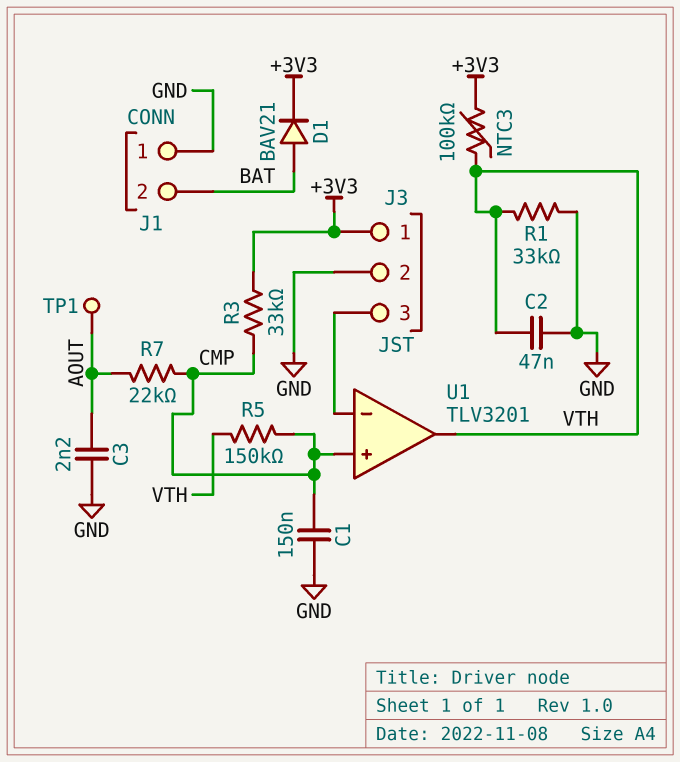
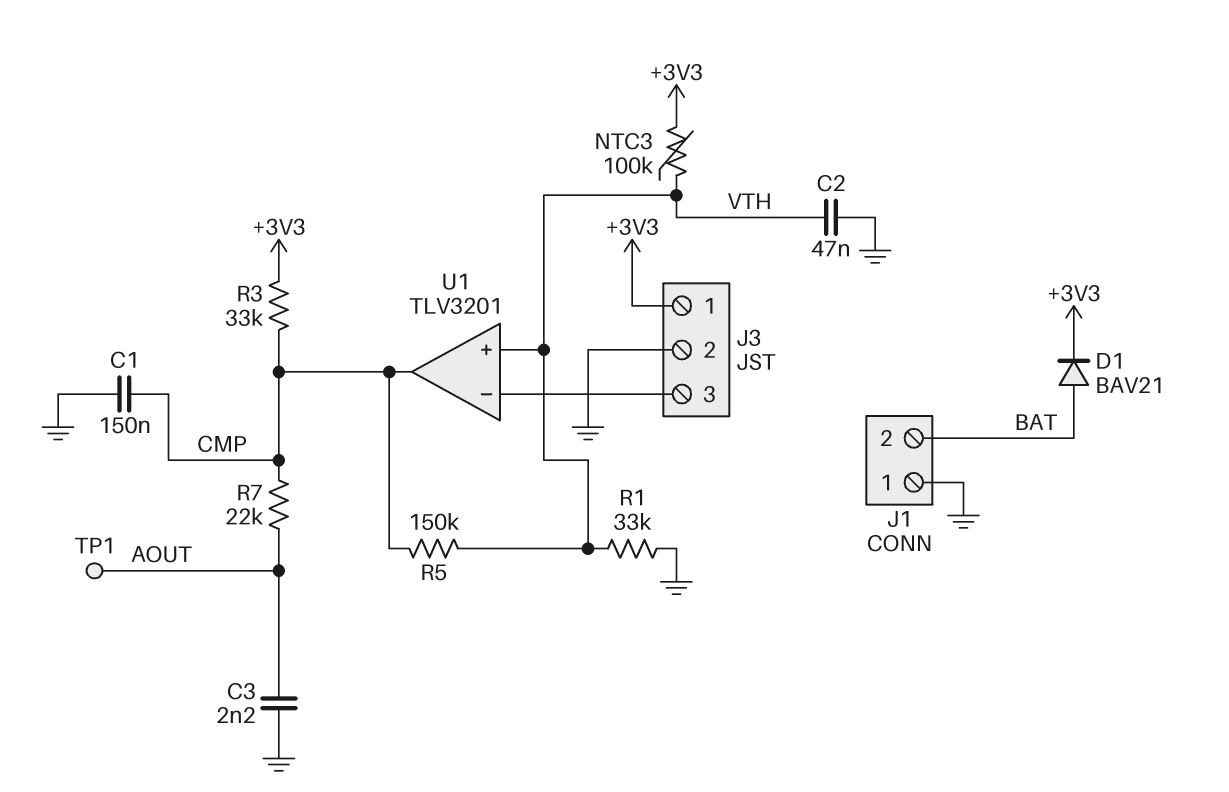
U1 pin in+: CMP -> VTH
U1 pin out: VTH -> CMP

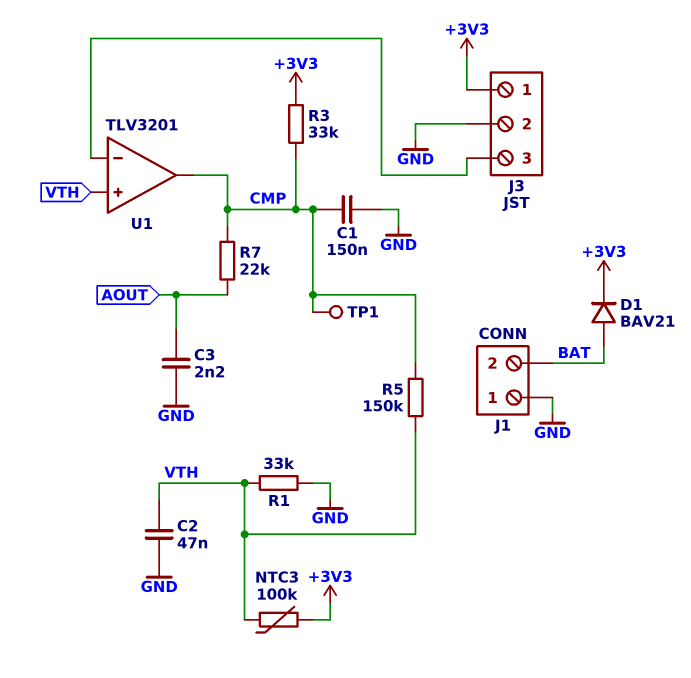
TP1: test point (AOUT) -> test point (CMP)

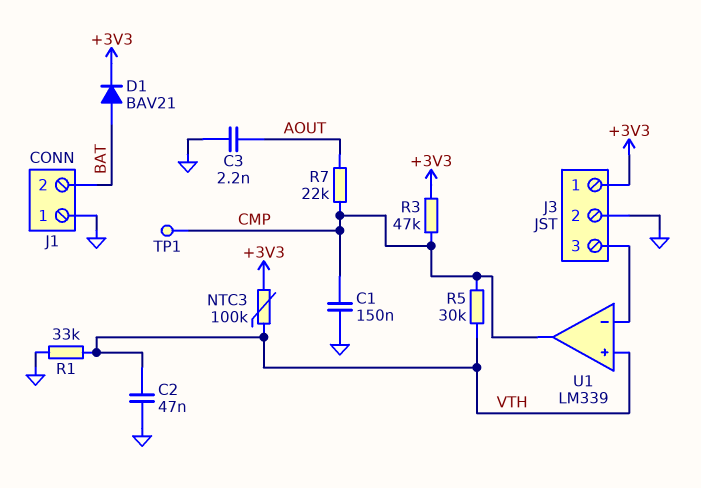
R3: 33k (+3V3, CMP) -> 47k (+3V3, CMP)
R5: 150k (CMP, VTH) -> 30k (CMP, VTH)
U1: TLV3201 -> LM339

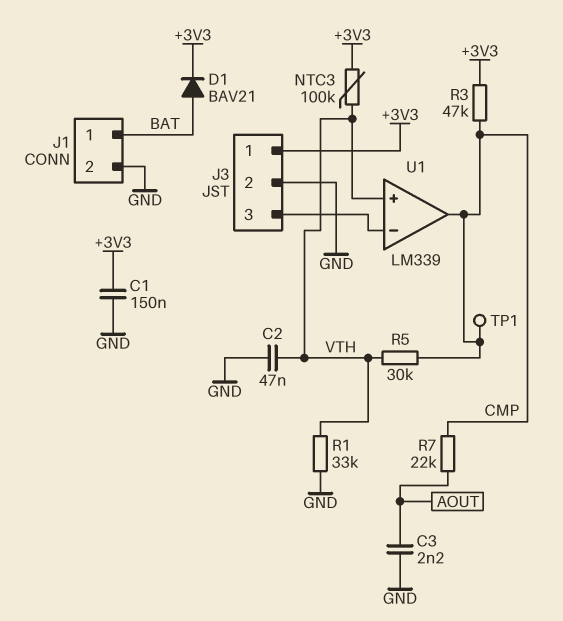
C1: 150nF (CMP, GND) -> 150nF (+3V3, GND)
J1 pin 1: GND -> BAT
J1 pin 2: BAT -> GND

